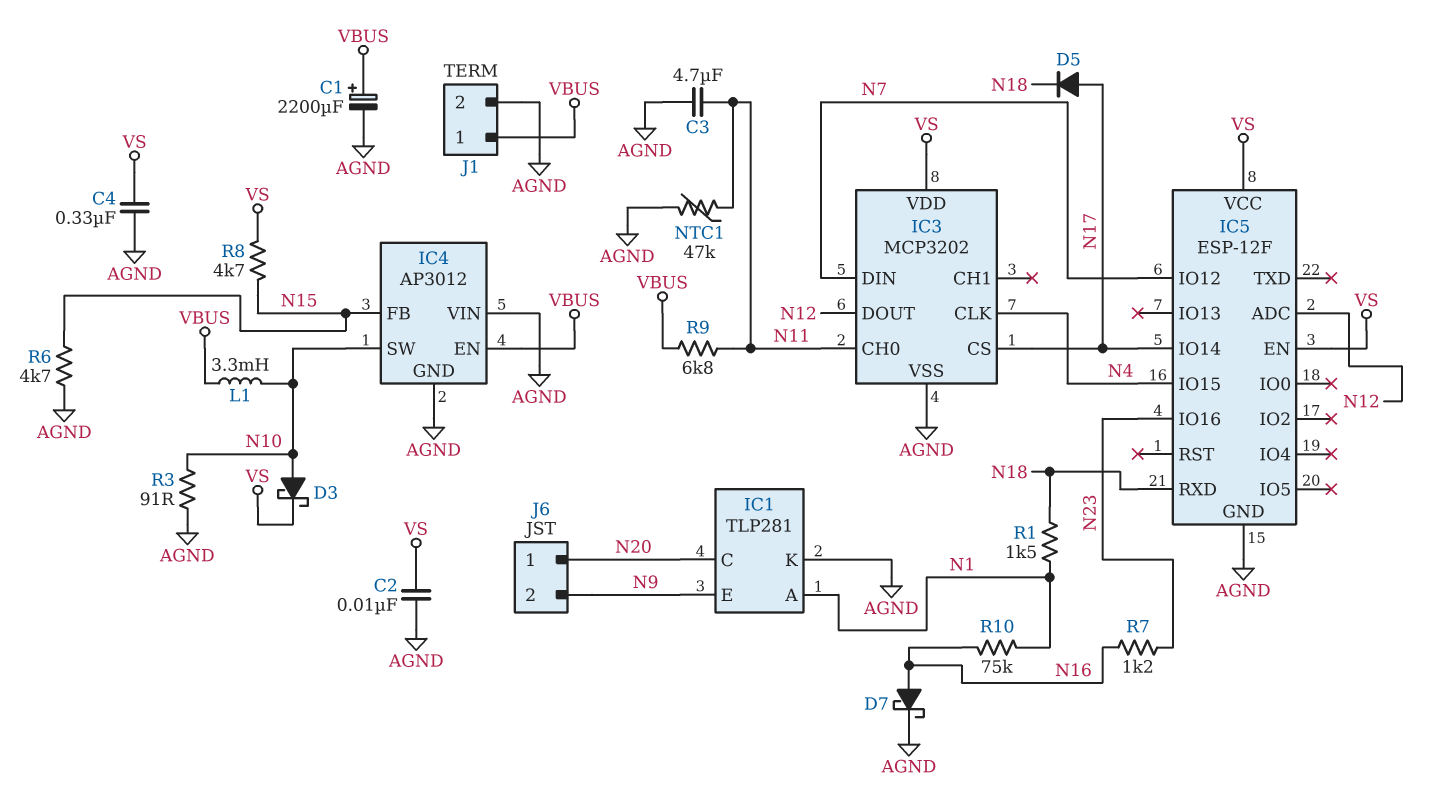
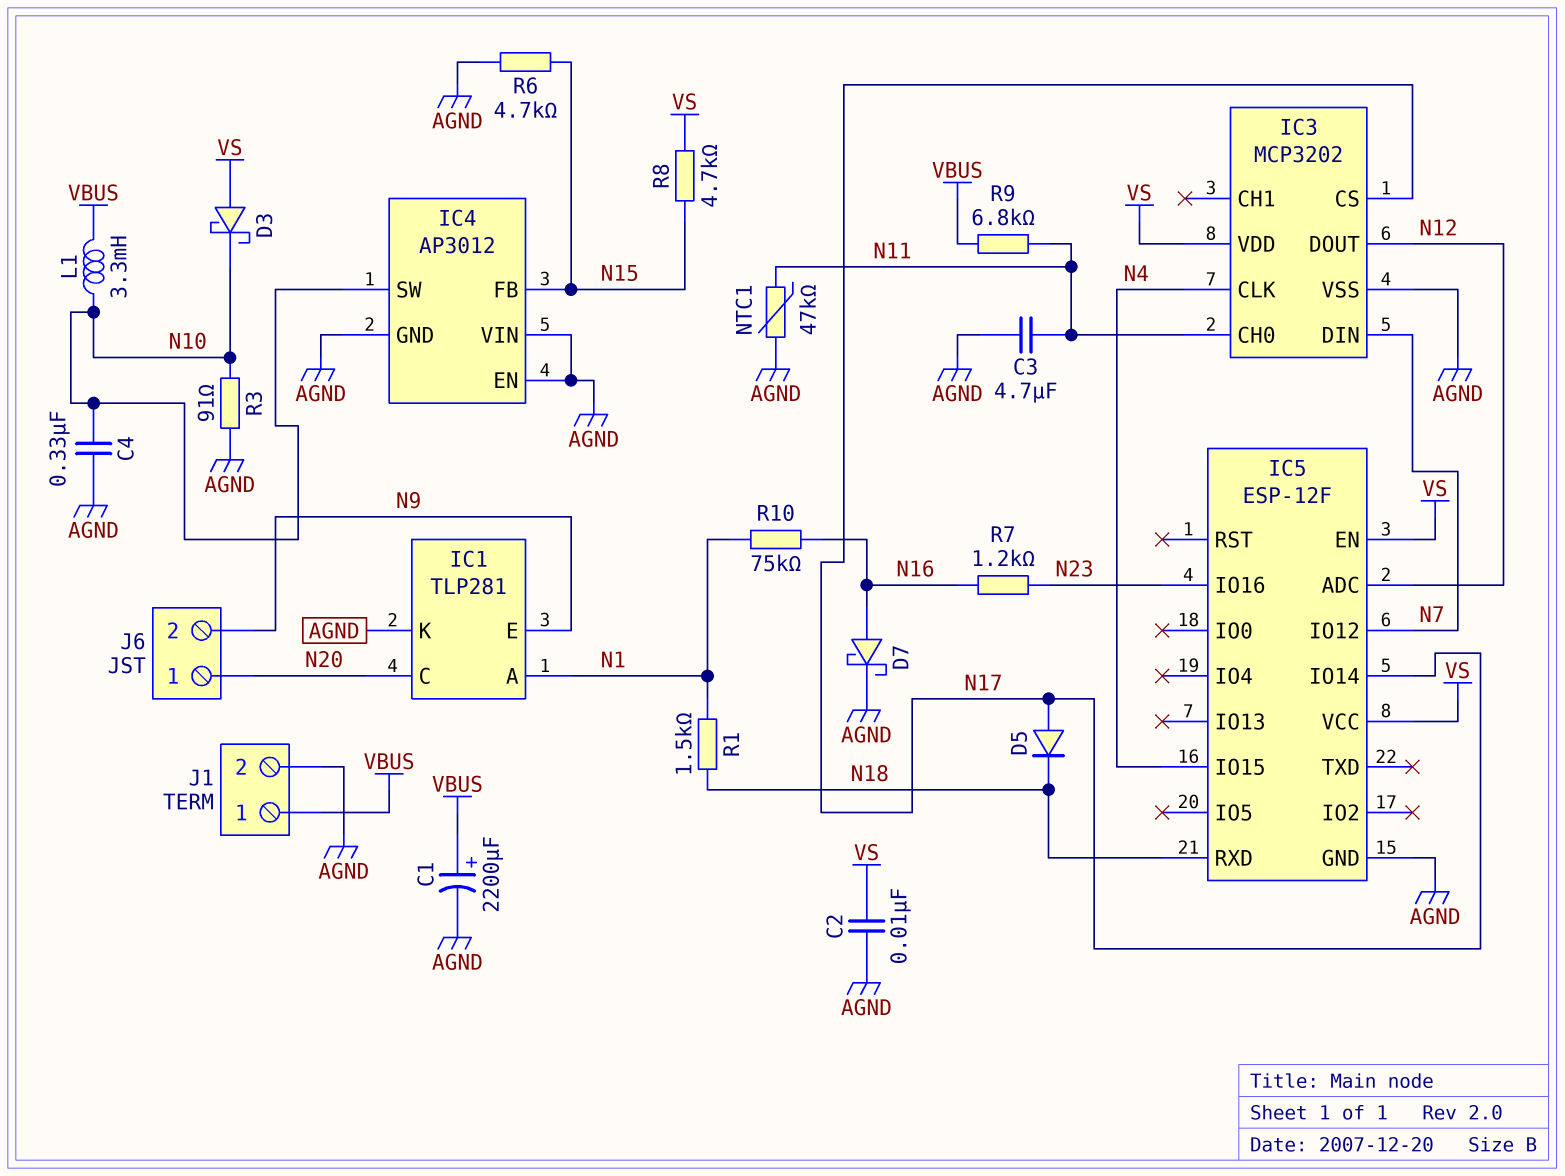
C4: 330nF (AGND, VS) -> 330nF (AGND, N10)
D3: schottky (A N10, K VS) -> schottky (A VS, K N10)
IC4 pin EN: VBUS -> AGND

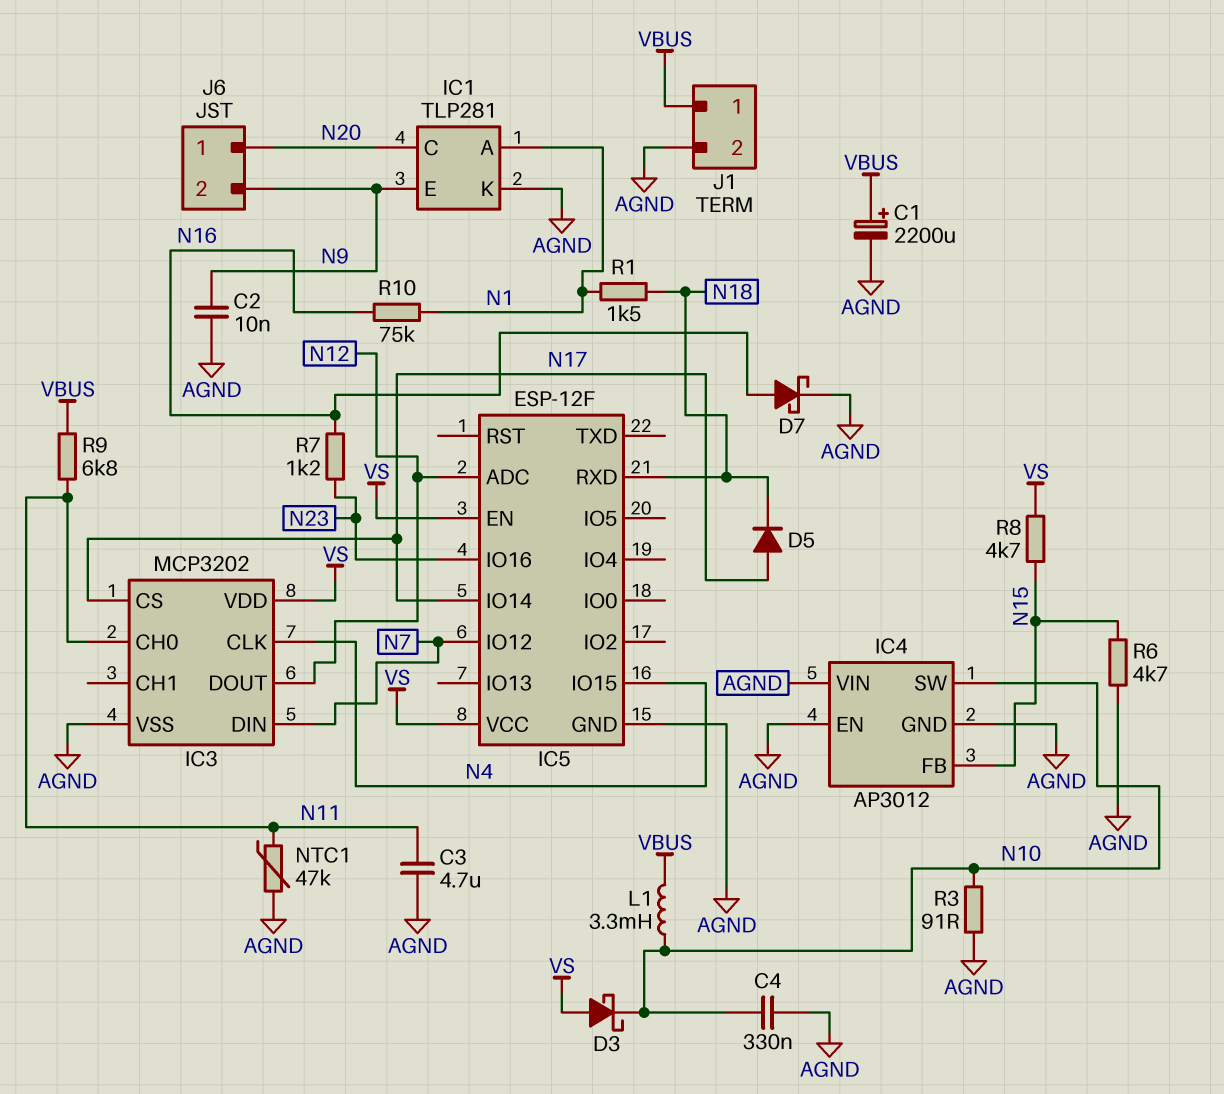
C2: 10nF (AGND, VS) -> 10nF (AGND, N9)

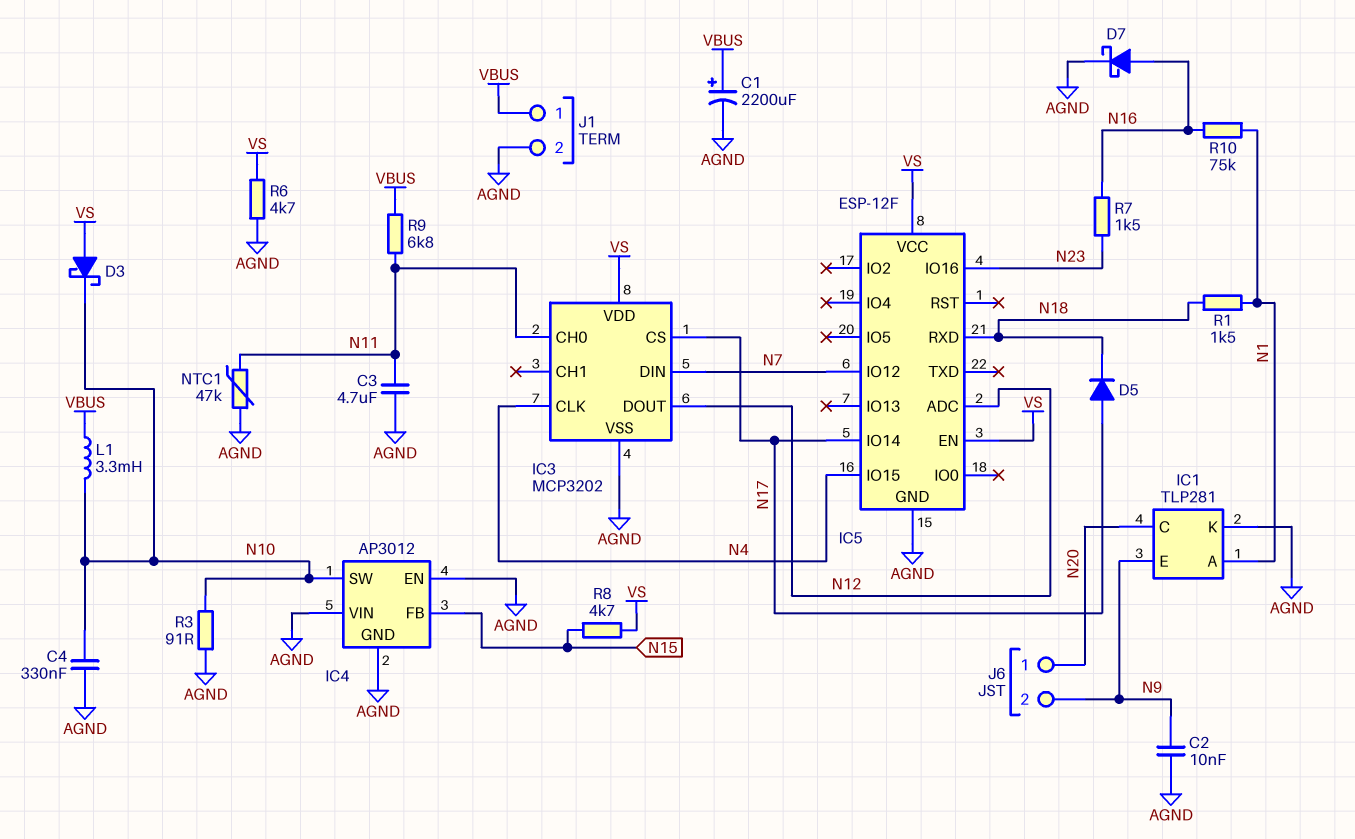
R6: 4.7k (AGND, N15) -> 4.7k (AGND, VS)
R7: 1.2k (N16, N23) -> 1.5k (N16, N23)

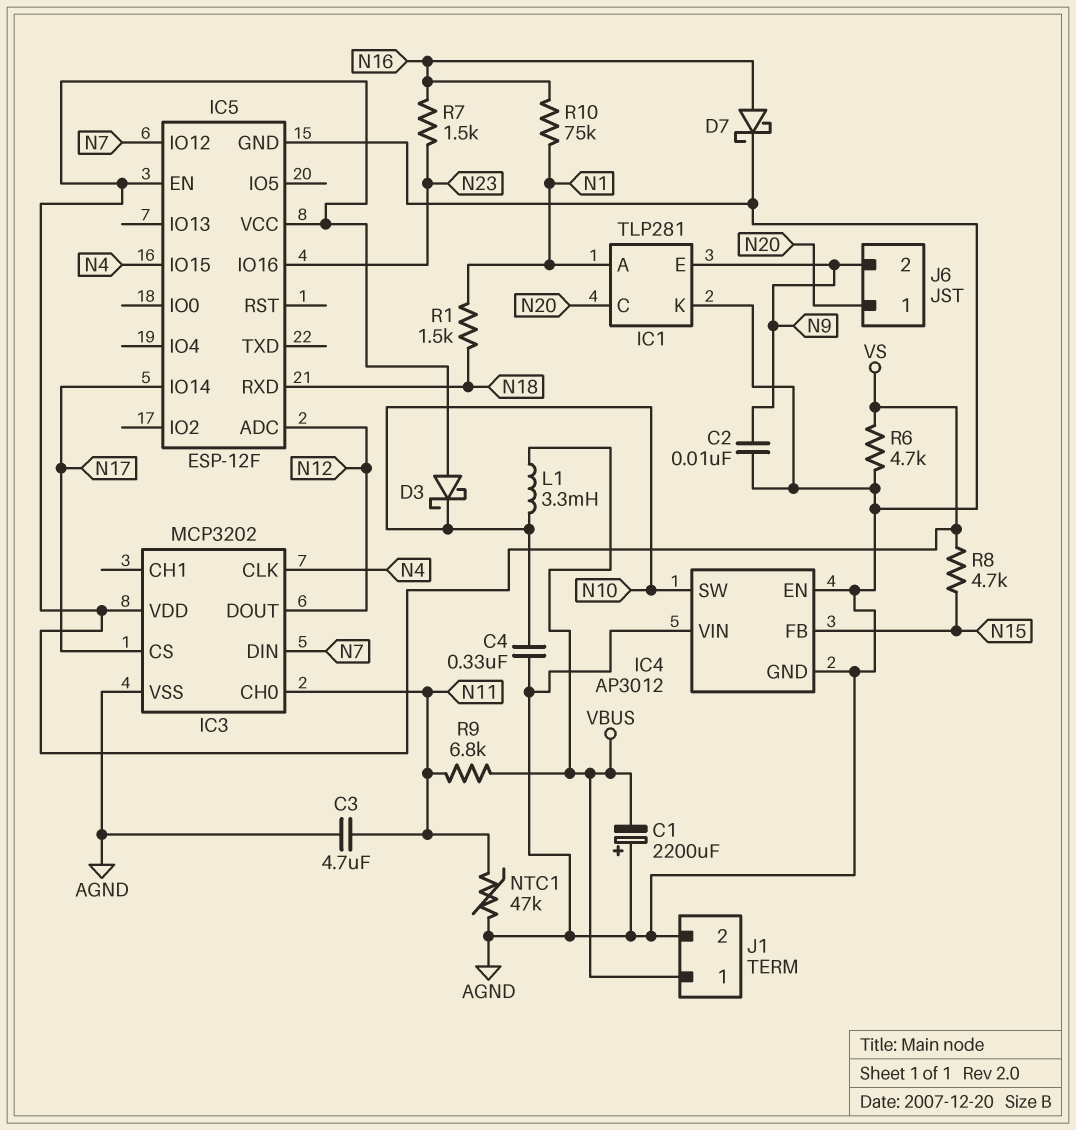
C1: 2200uF (plus VBUS, minus AGND) -> 2200uF (plus AGND, minus VBUS)
D5: diode (A N17, K N18) -> none
R3: 91 (AGND, N10) -> none

